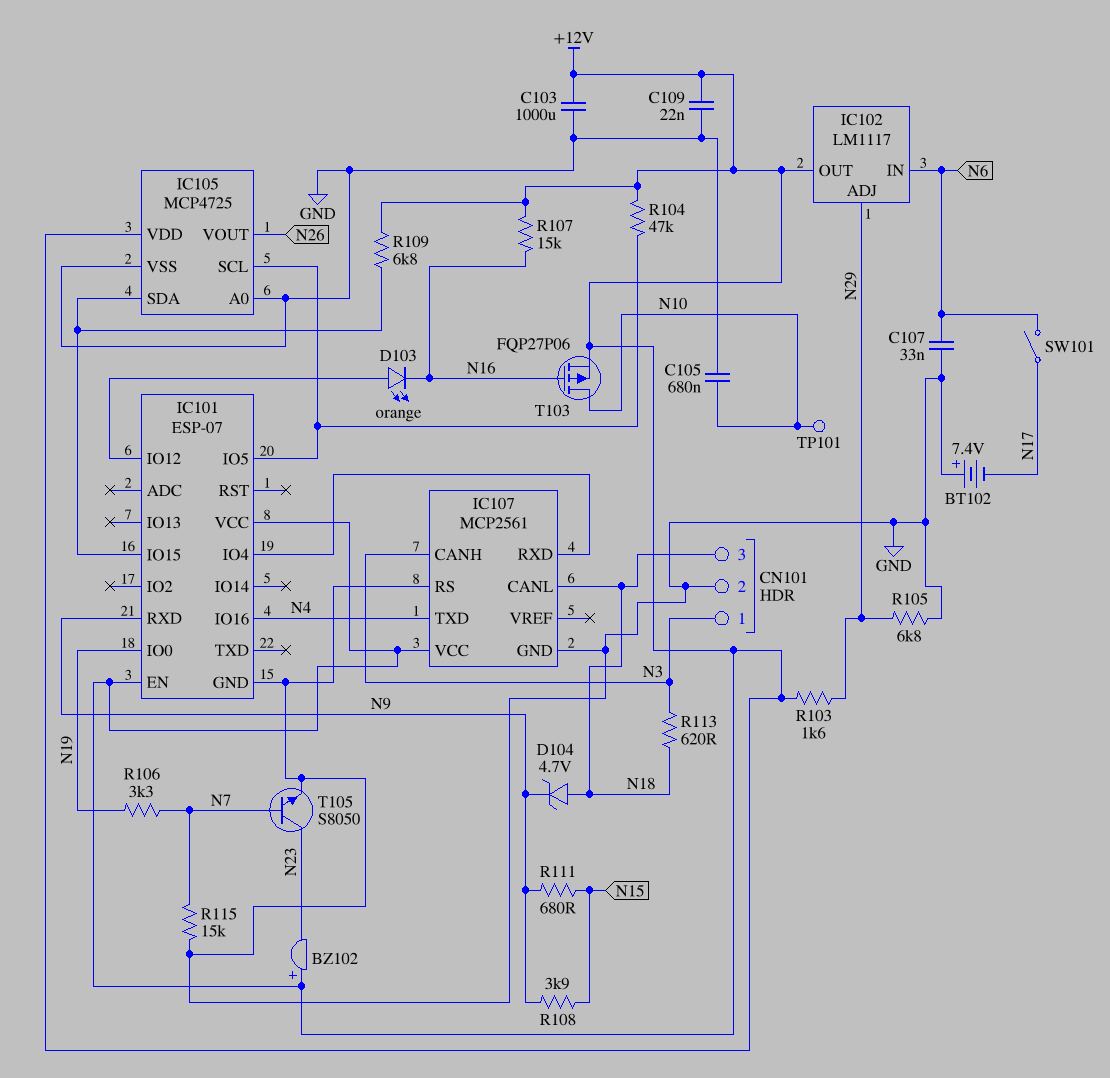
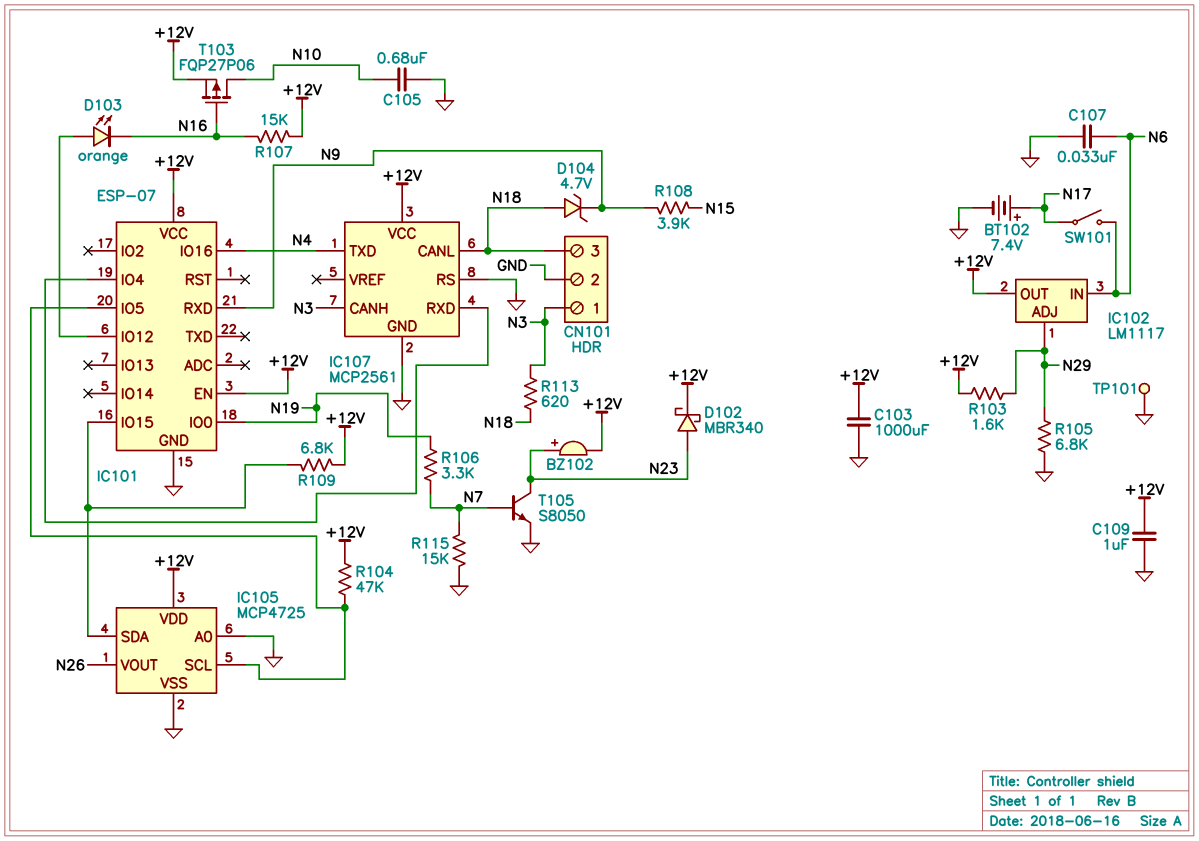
BT102: 7.4V (plus GND, minus N17) -> 7.4V (plus N17, minus GND)
BZ102: buzzer (plus +12V, minus N23) -> buzzer (plus N23, minus +12V)
C109: 22nF (+12V, GND) -> 1uF (+12V, GND)
D102: none -> schottky MBR340 (A N23, K +12V)
R111: 680 (N9, N15) -> none
TP101: test point (N10) -> test point (GND)

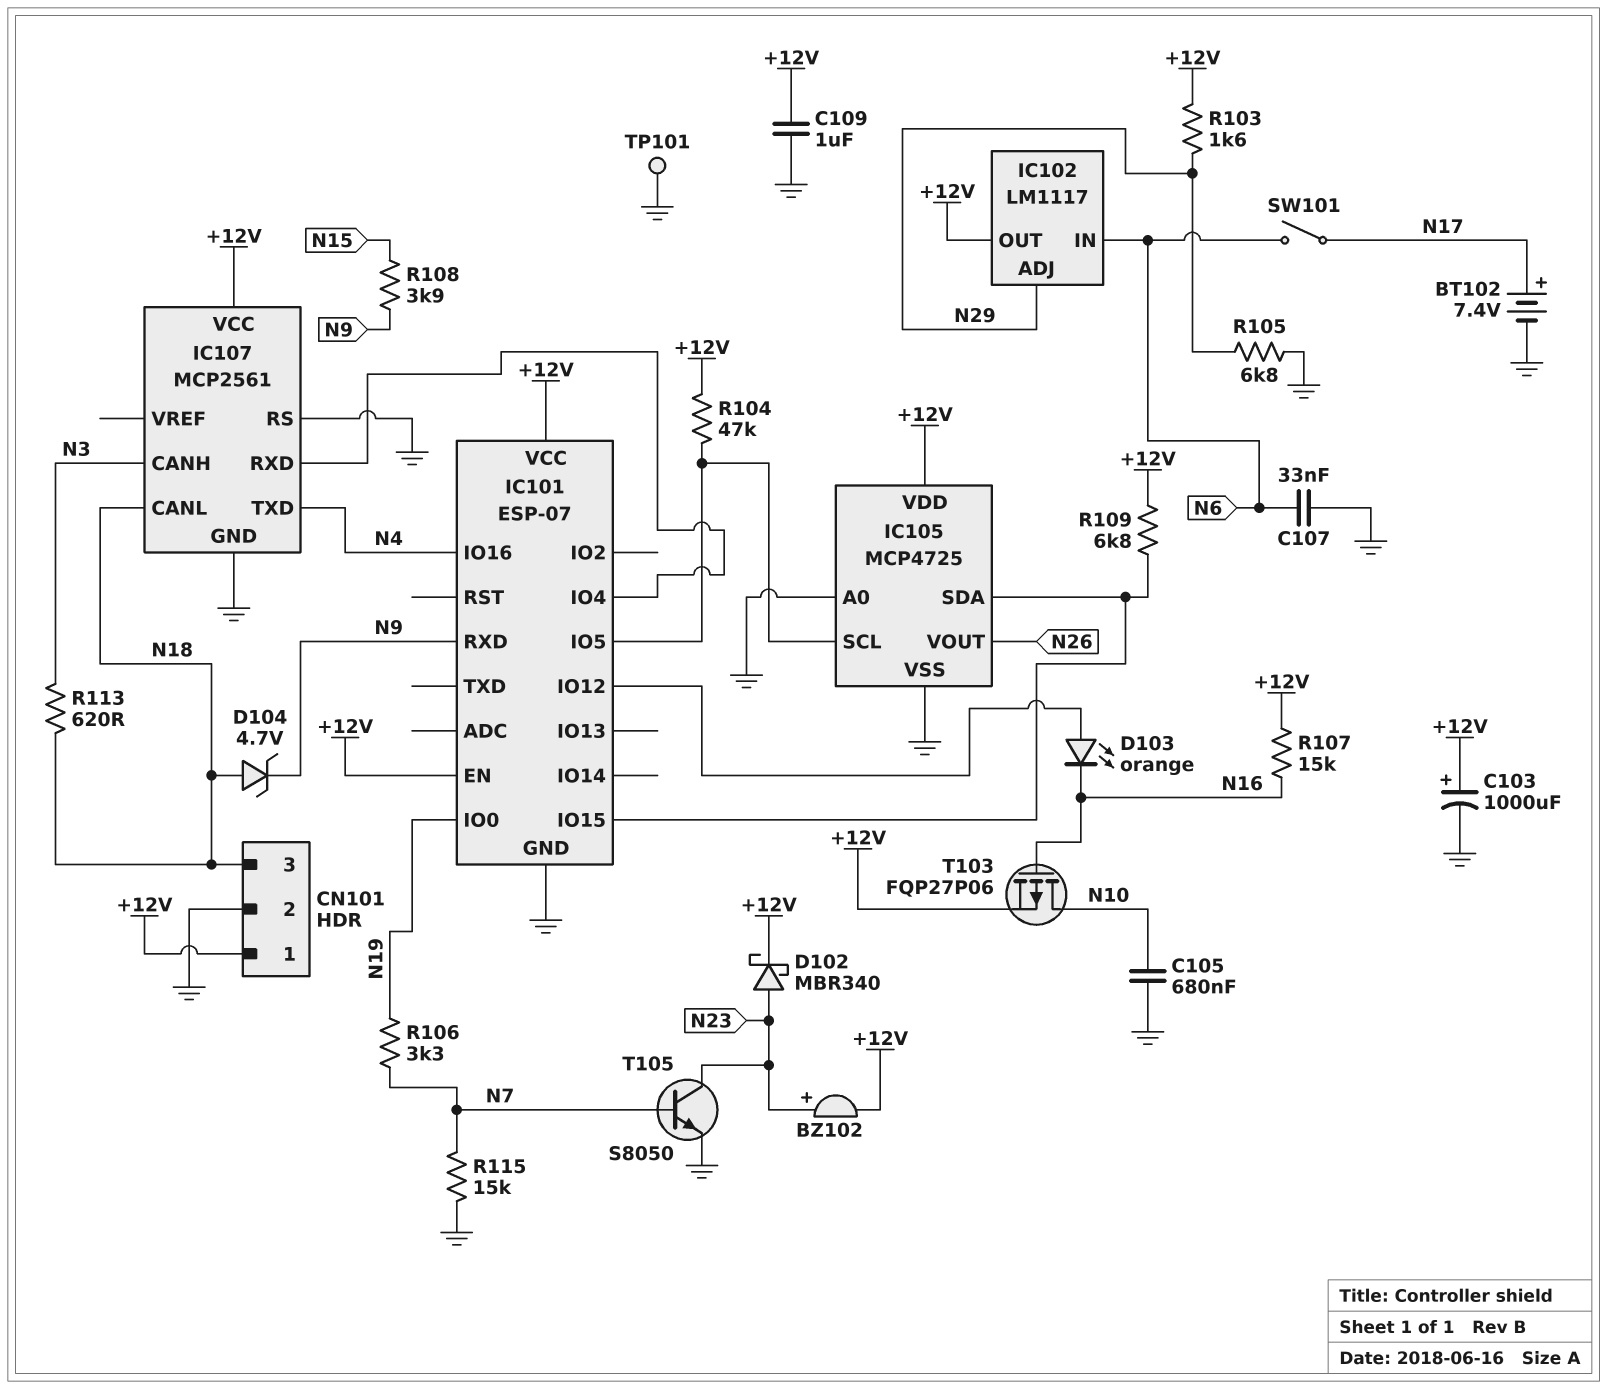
C103: 1000uF (+12V, GND) -> 1000uF (plus +12V, minus GND)
CN101 pin 1: N3 -> +12V

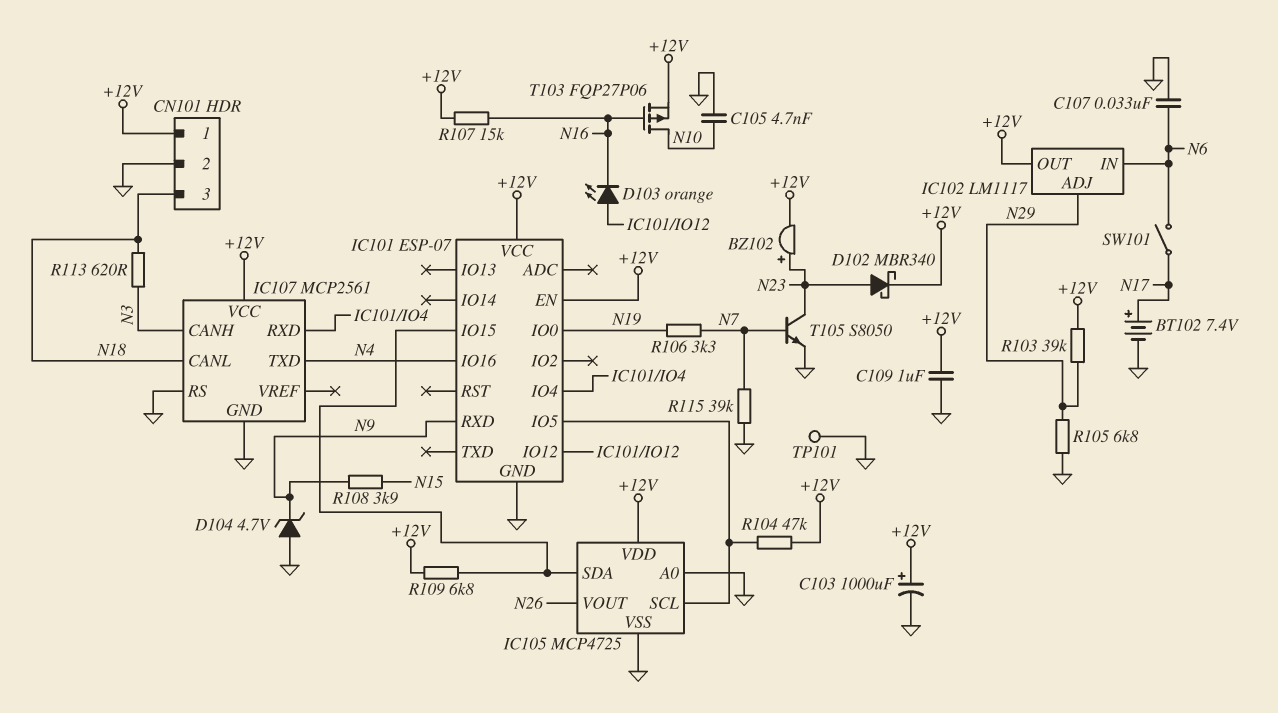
C105: 680nF (GND, N10) -> 4.7nF (GND, N10)
D104: zener 4.7V (A N18, K N9) -> zener 4.7V (A GND, K N9)
R103: 1.6k (+12V, N29) -> 39k (+12V, N29)
R115: 15k (GND, N7) -> 39k (GND, N7)

